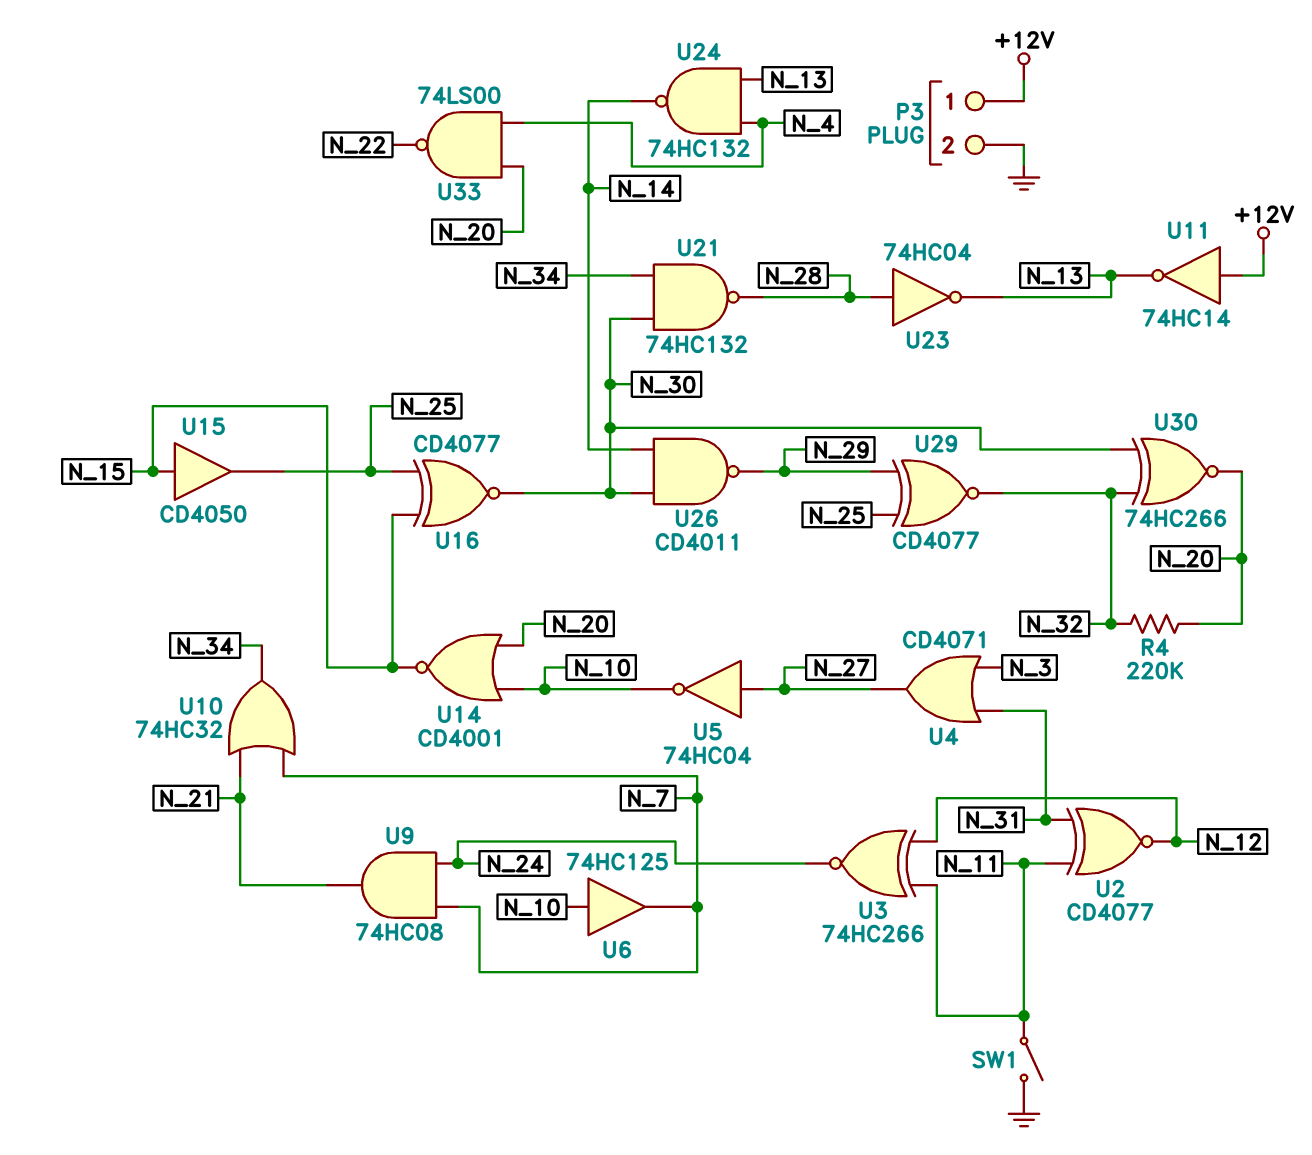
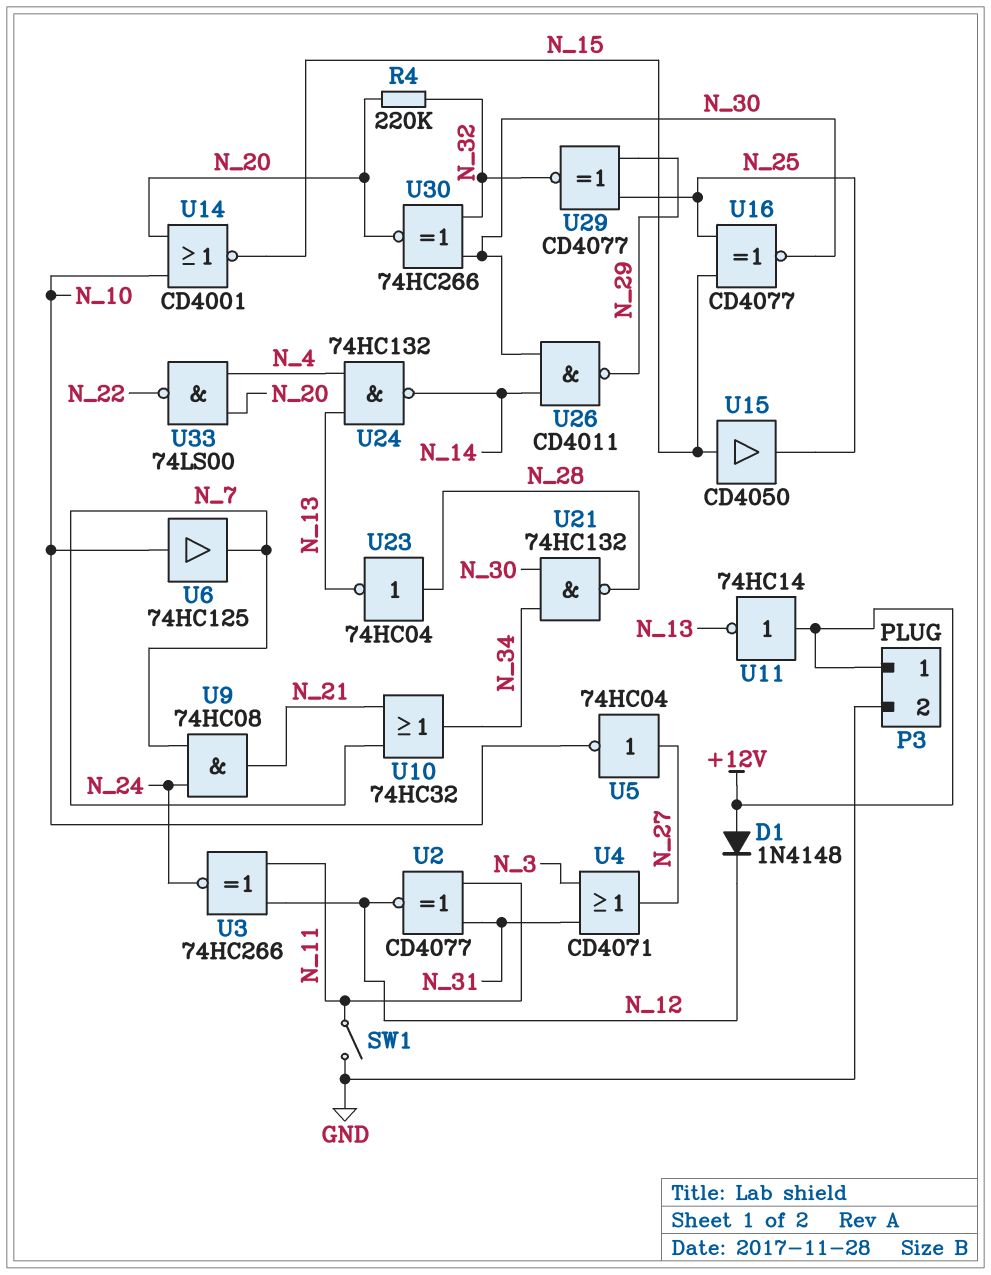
D1: none -> diode 1N4148 (A +12V, K N_12)

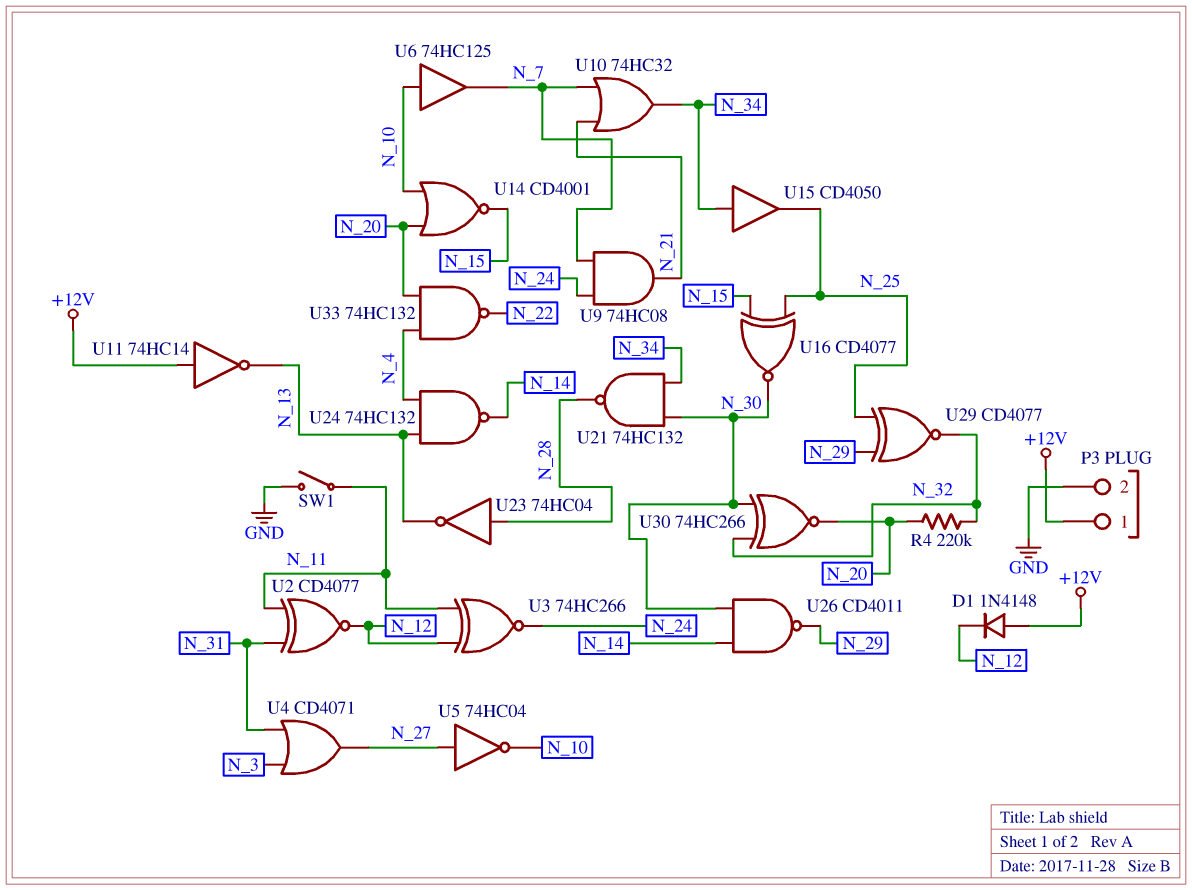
U15: buffer CD4050 (in N_15, out N_25) -> buffer CD4050 (in N_34, out N_25)
U33: NAND 74LS00 (in N_4, in N_20, out N_22) -> NAND 74HC132 (in N_4, in N_20, out N_22)

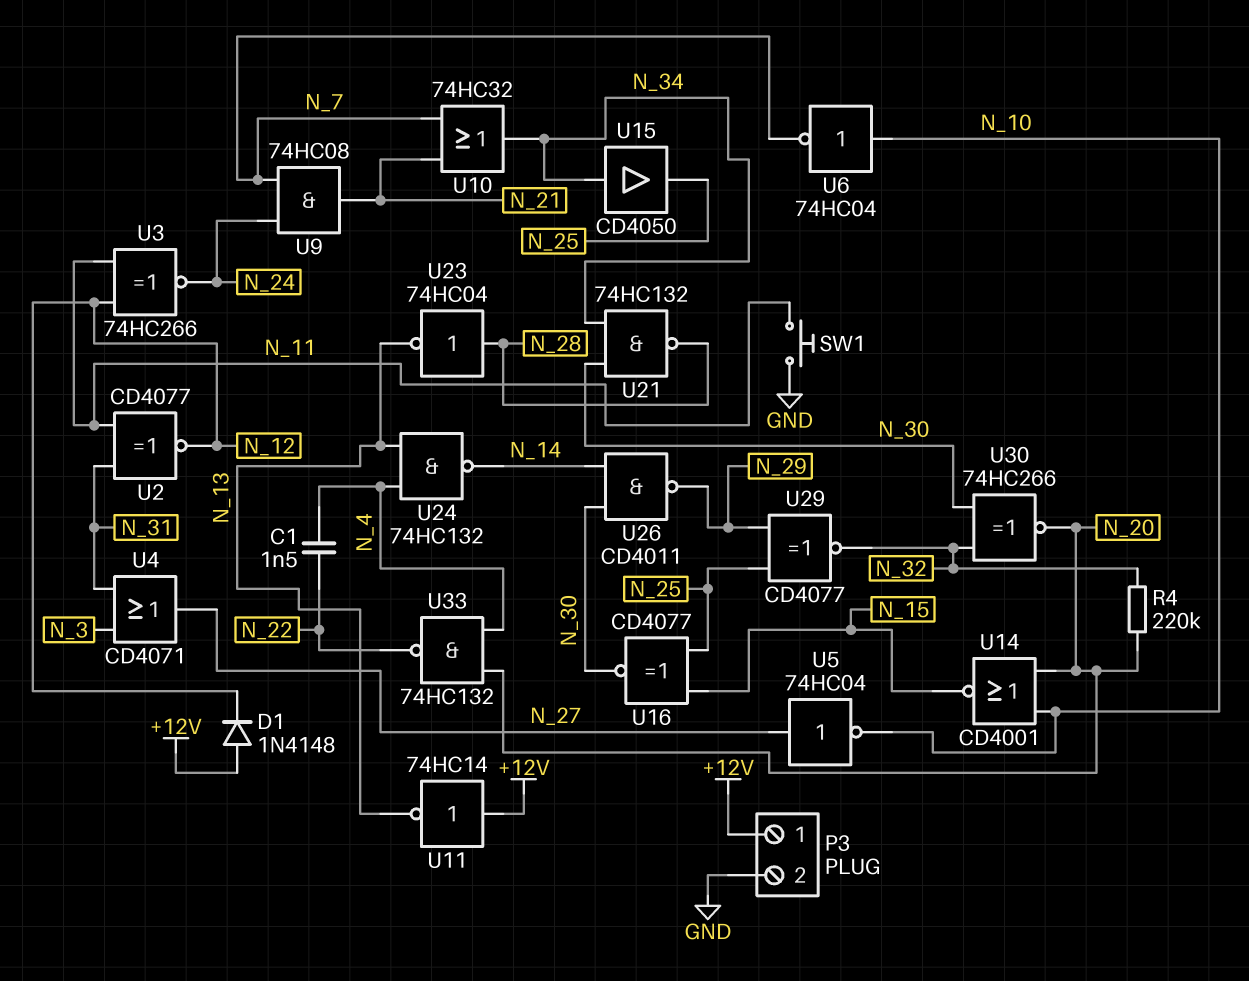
C1: none -> 1.5nF (N_4, N_22)
SW1: switch (GND, N_11) -> button (GND, N_11)
U6: buffer 74HC125 (in N_10, out N_7) -> NOT 74HC04 (in N_10, out N_7)

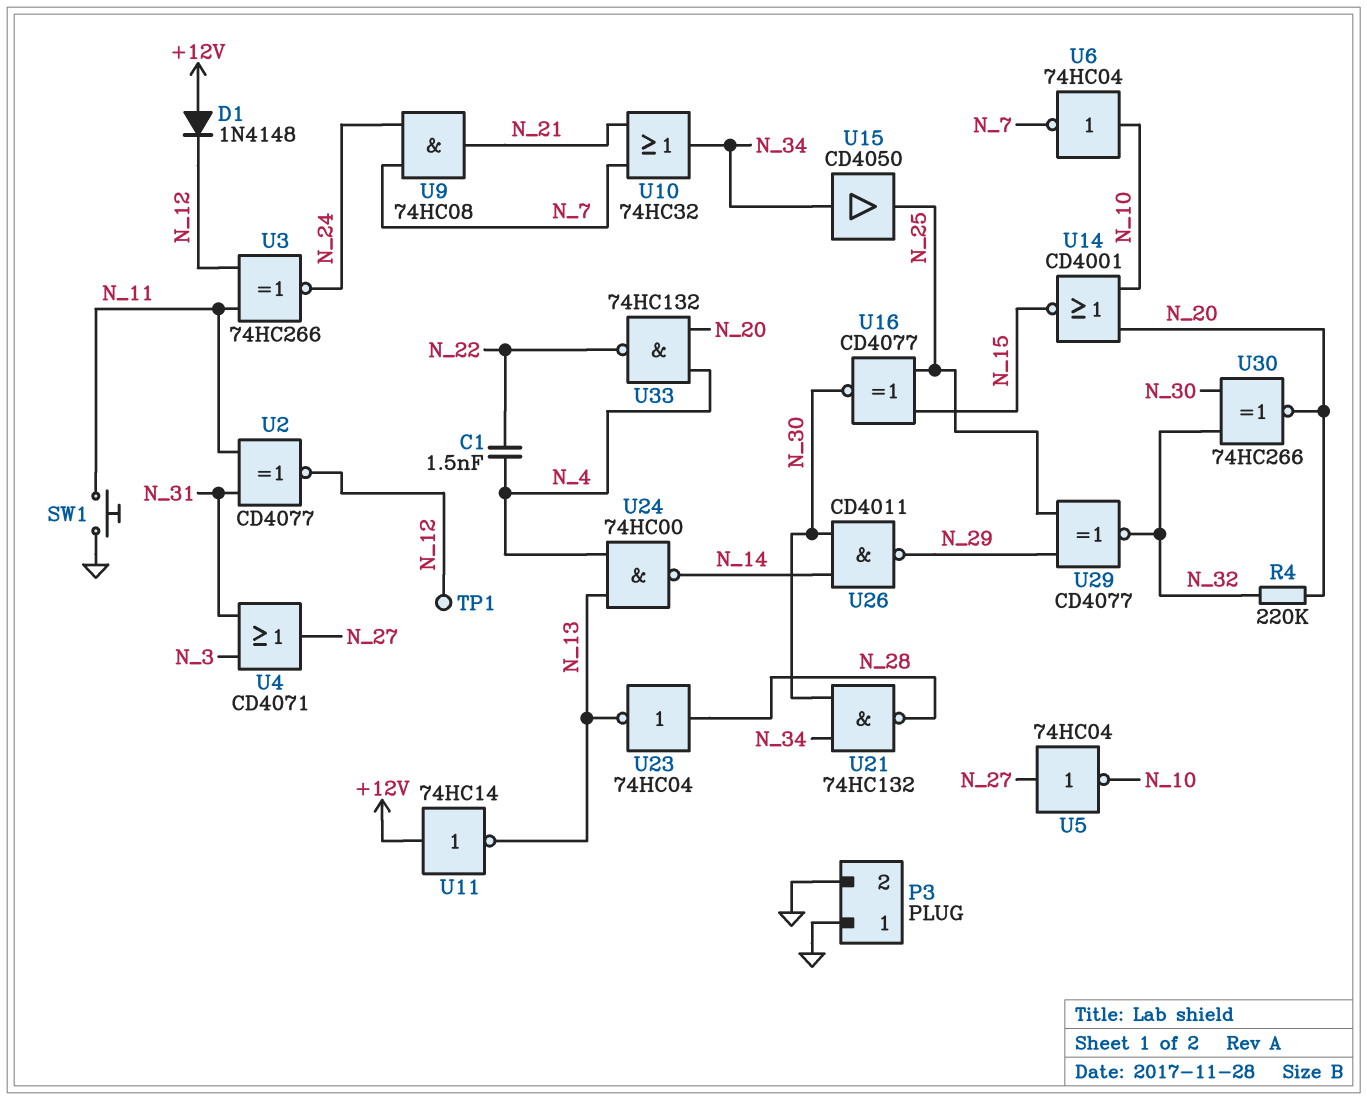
P3 pin 1: +12V -> GND
TP1: none -> test point (N_12)
U24: NAND 74HC132 (in N_4, in N_13, out N_14) -> NAND 74HC00 (in N_4, in N_13, out N_14)

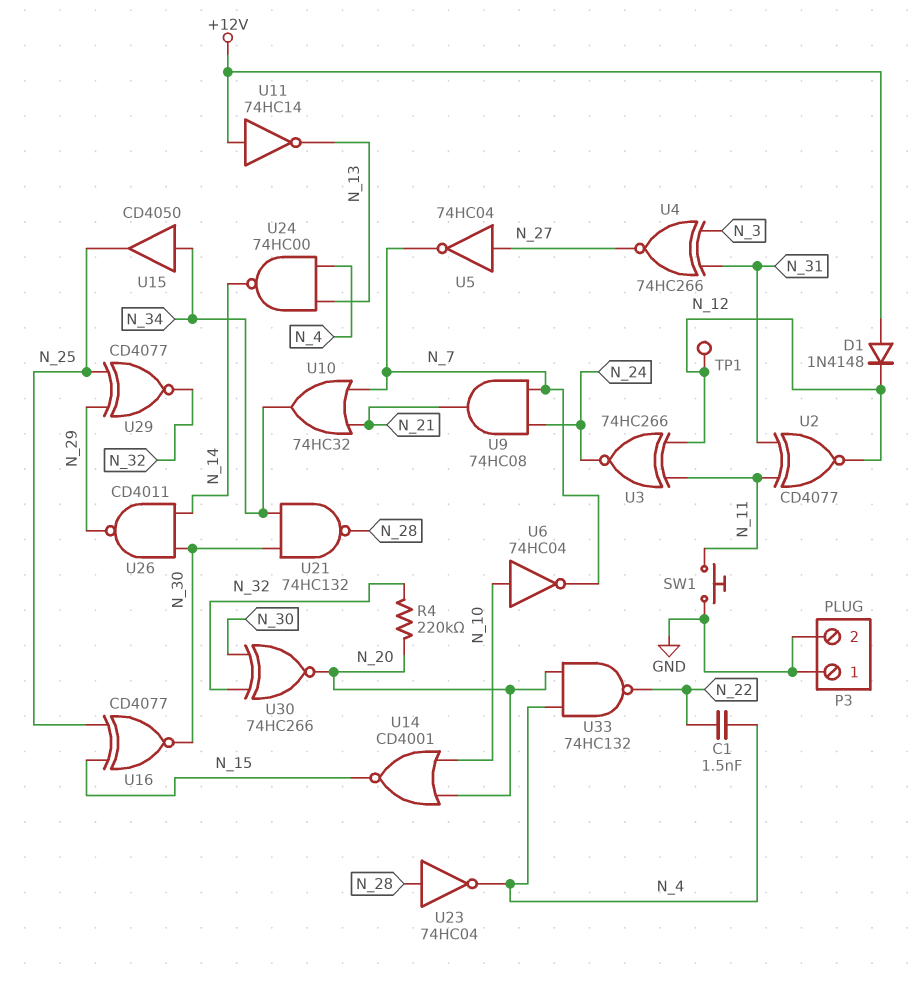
U4: OR CD4071 (in N_3, in N_31, out N_27) -> XNOR 74HC266 (in N_3, in N_31, out N_27)
U5: NOT 74HC04 (in N_27, out N_10) -> NOT 74HC04 (in N_27, out N_7)
U23: NOT 74HC04 (in N_28, out N_13) -> NOT 74HC04 (in N_28, out N_4)

